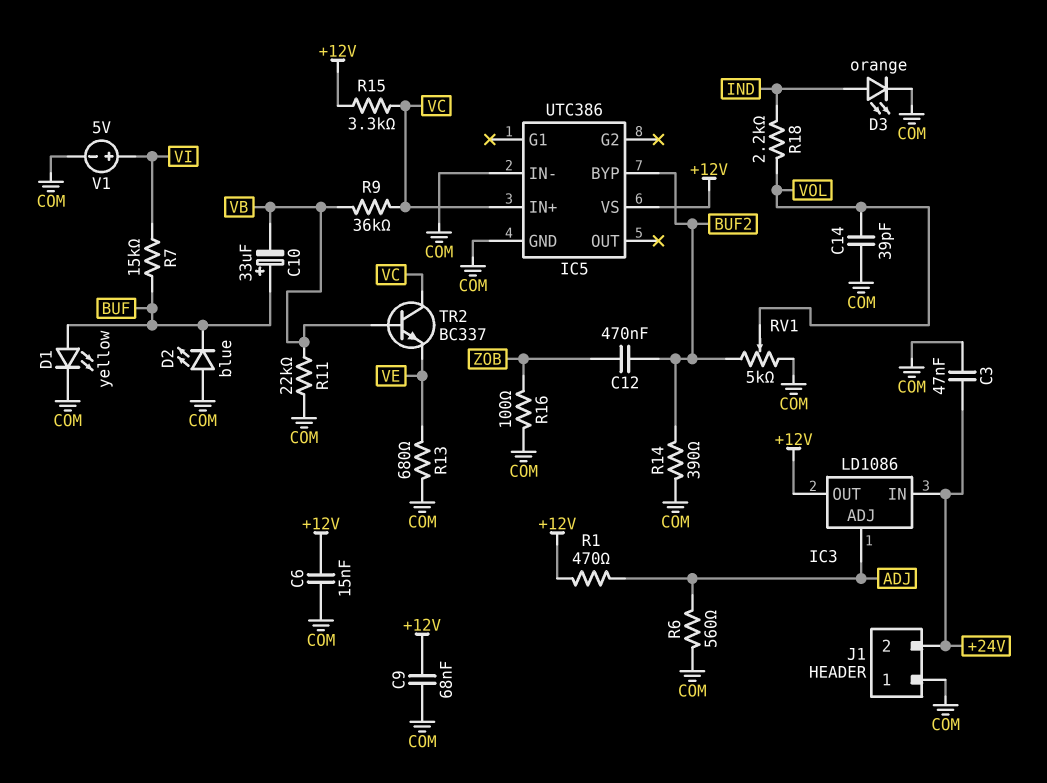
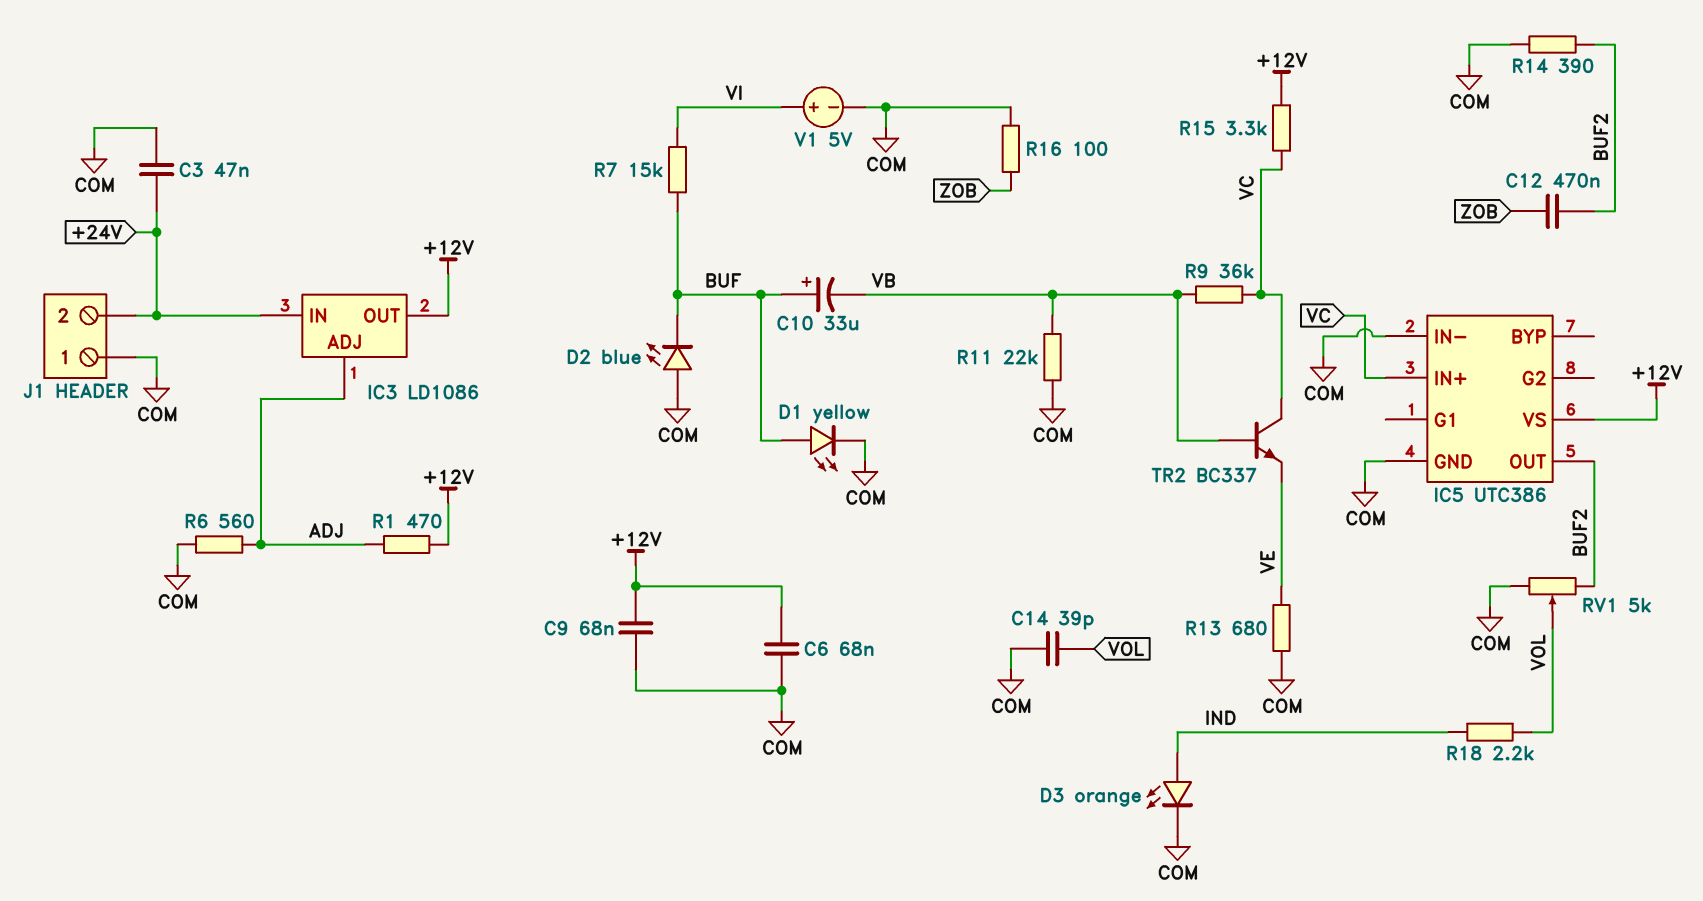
C6: 15nF (+12V, COM) -> 68nF (+12V, COM)
IC5 pin BYP: BUF2 -> none
IC5 pin OUT: none -> BUF2

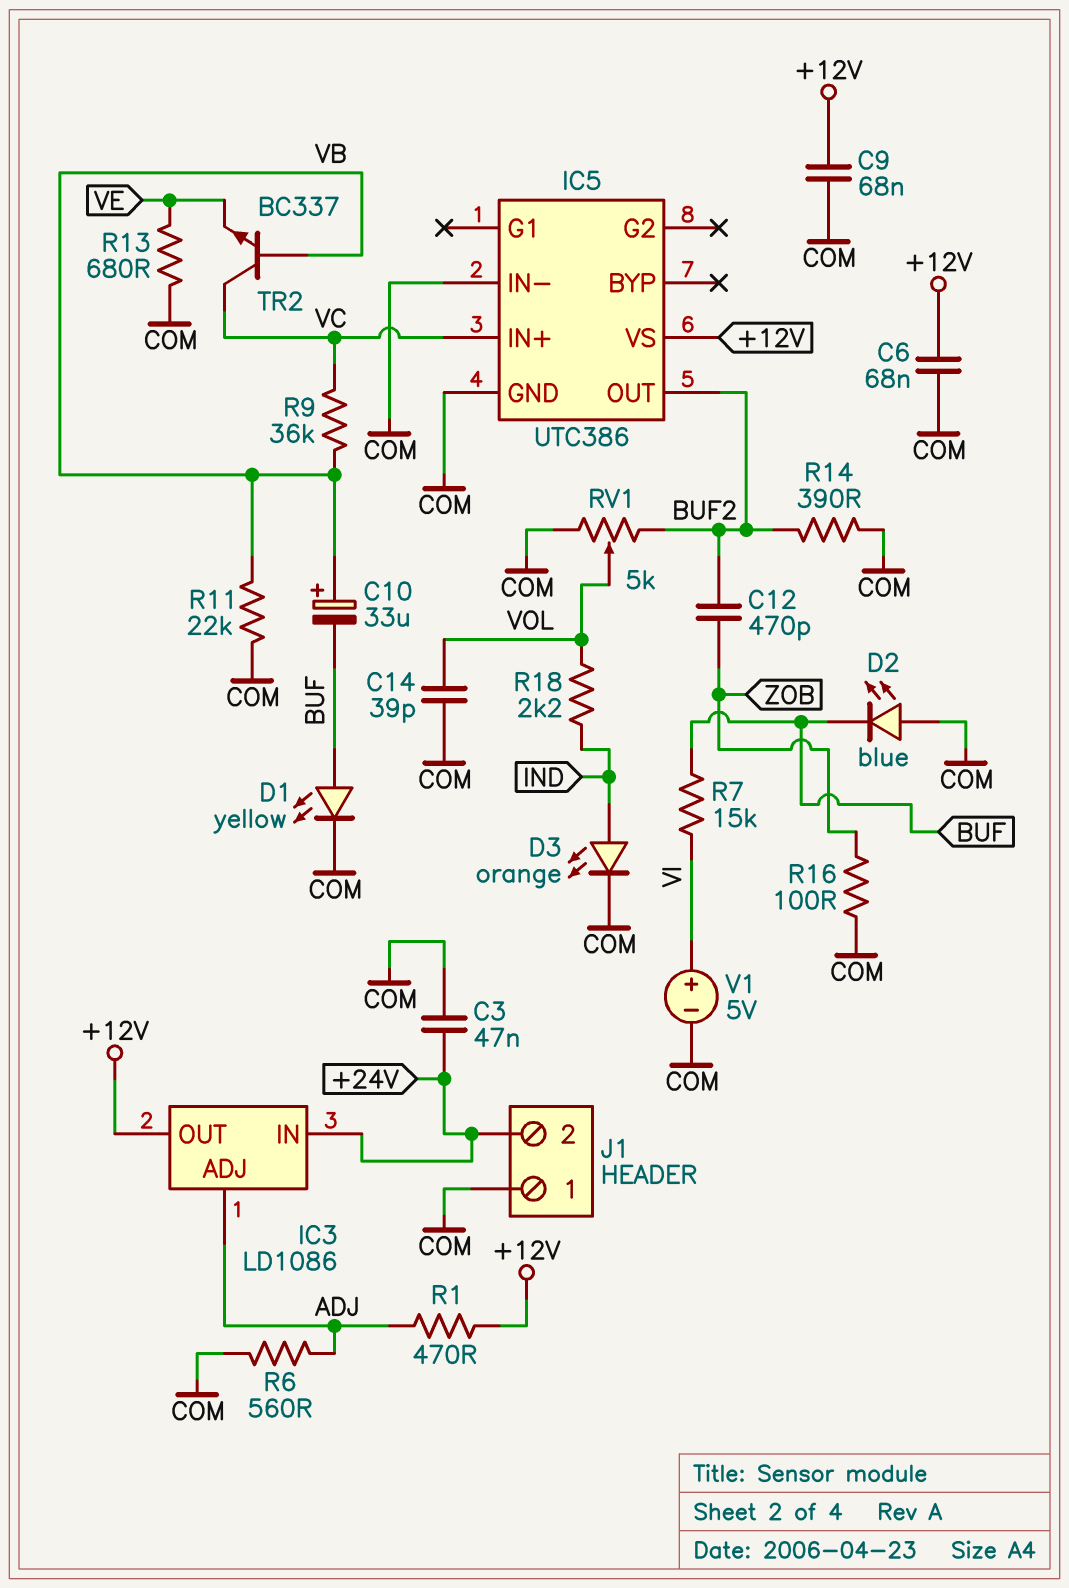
C10: 33uF (plus BUF, minus VB) -> 33uF (plus VB, minus BUF)
C12: 470nF (BUF2, ZOB) -> 470pF (BUF2, ZOB)
R15: 3.3k (+12V, VC) -> none

